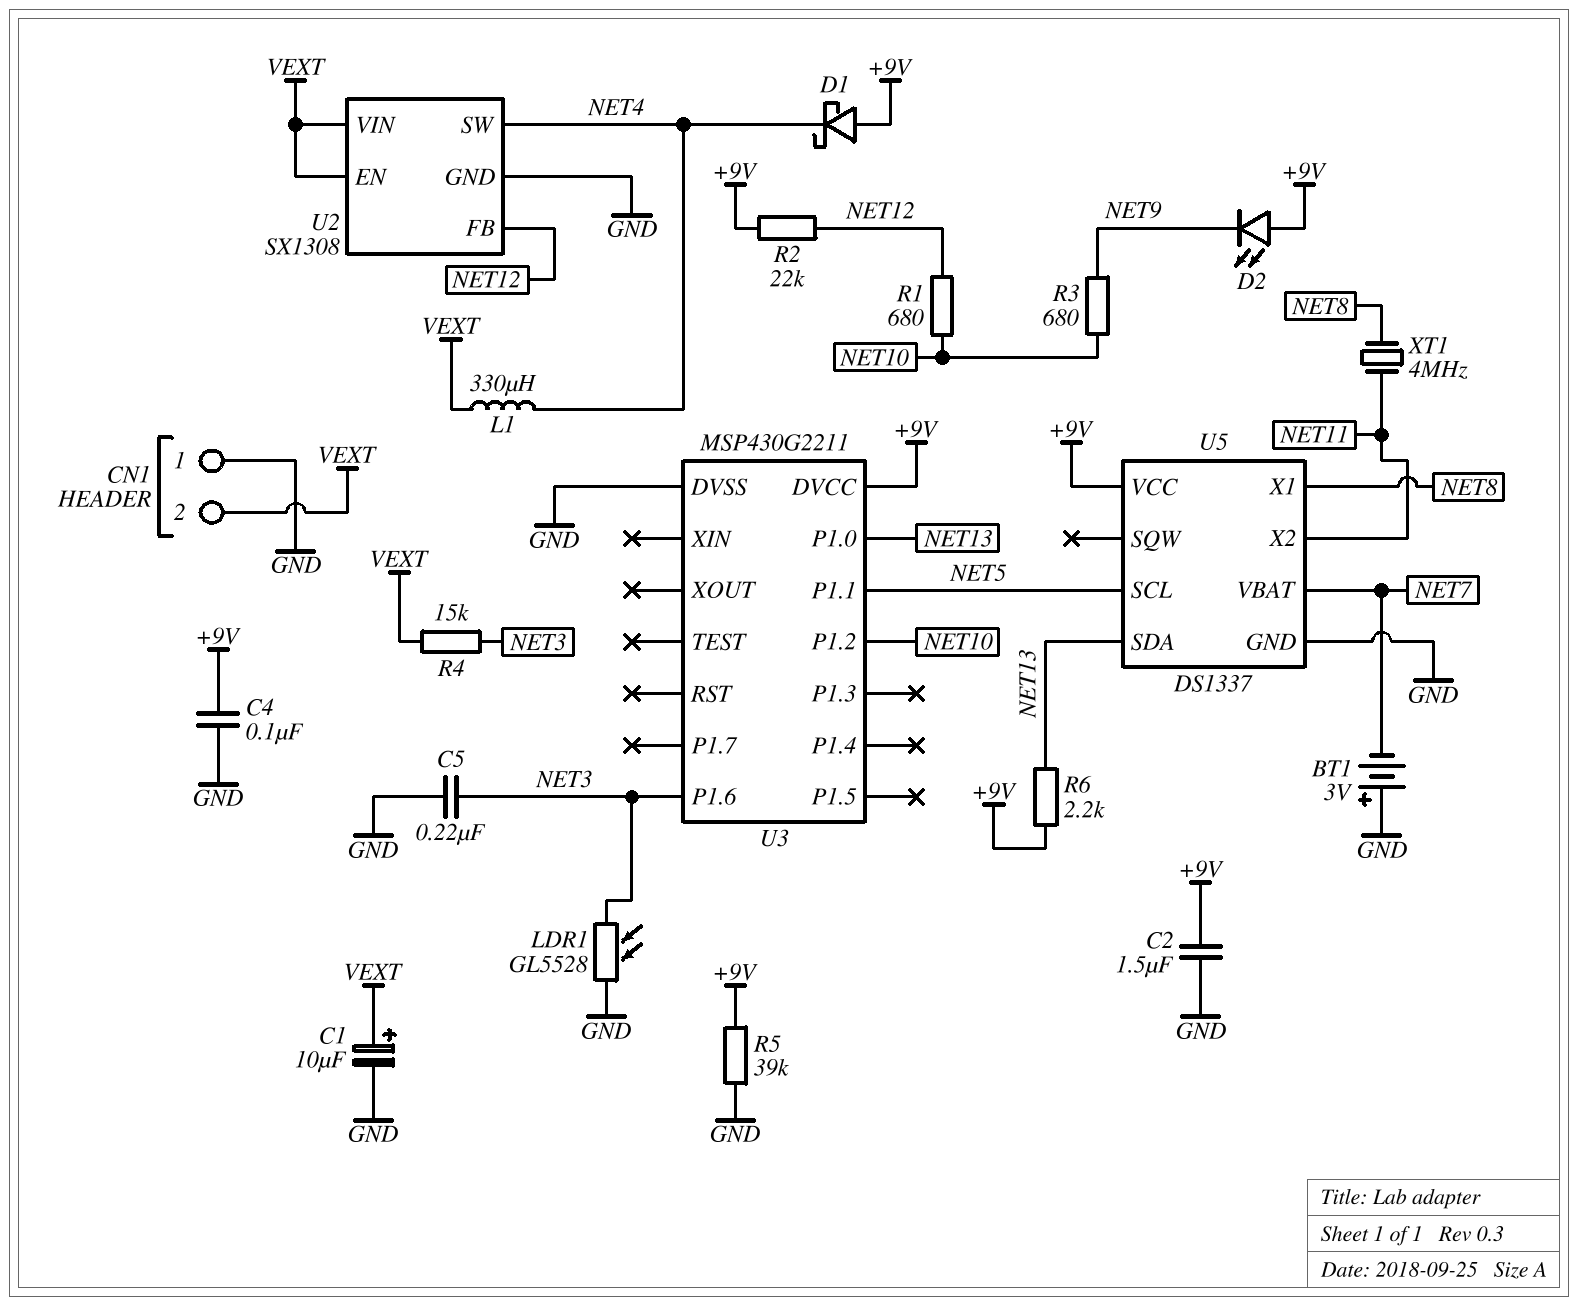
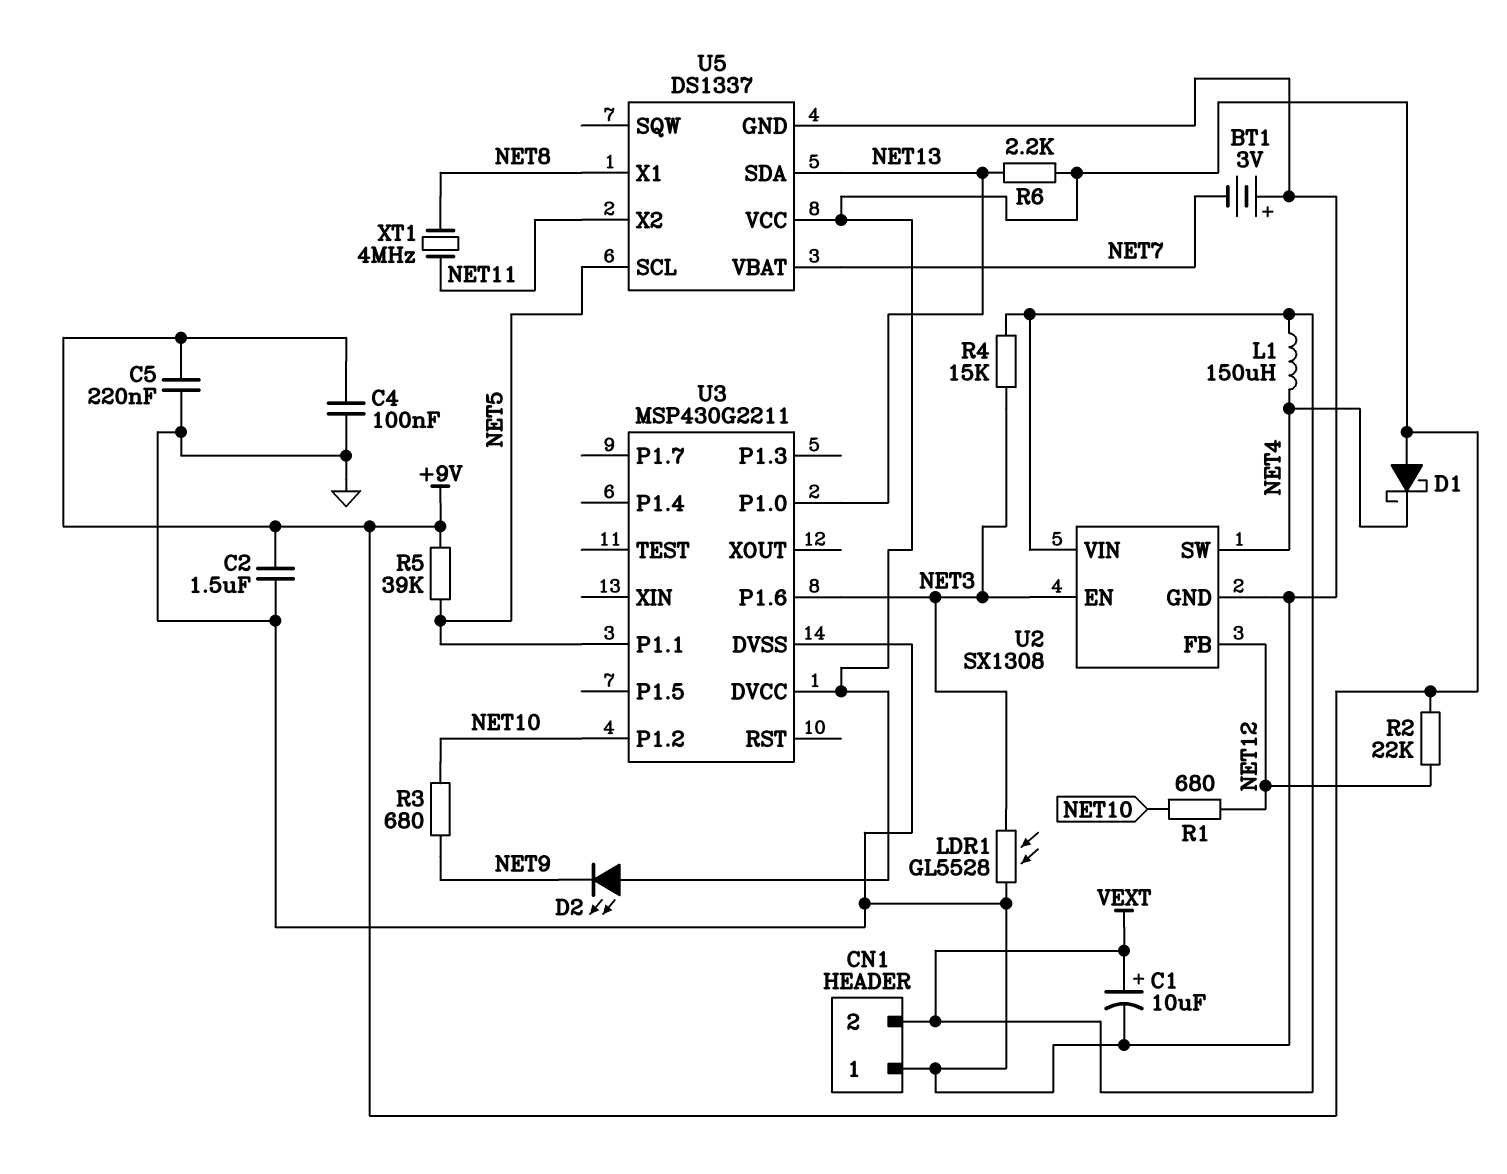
C5: 220nF (GND, NET3) -> 220nF (+9V, GND)
L1: 330uH (NET4, VEXT) -> 150uH (NET4, VEXT)
R5: 39k (+9V, GND) -> 39k (+9V, NET5)
U2 pin EN: VEXT -> NET3

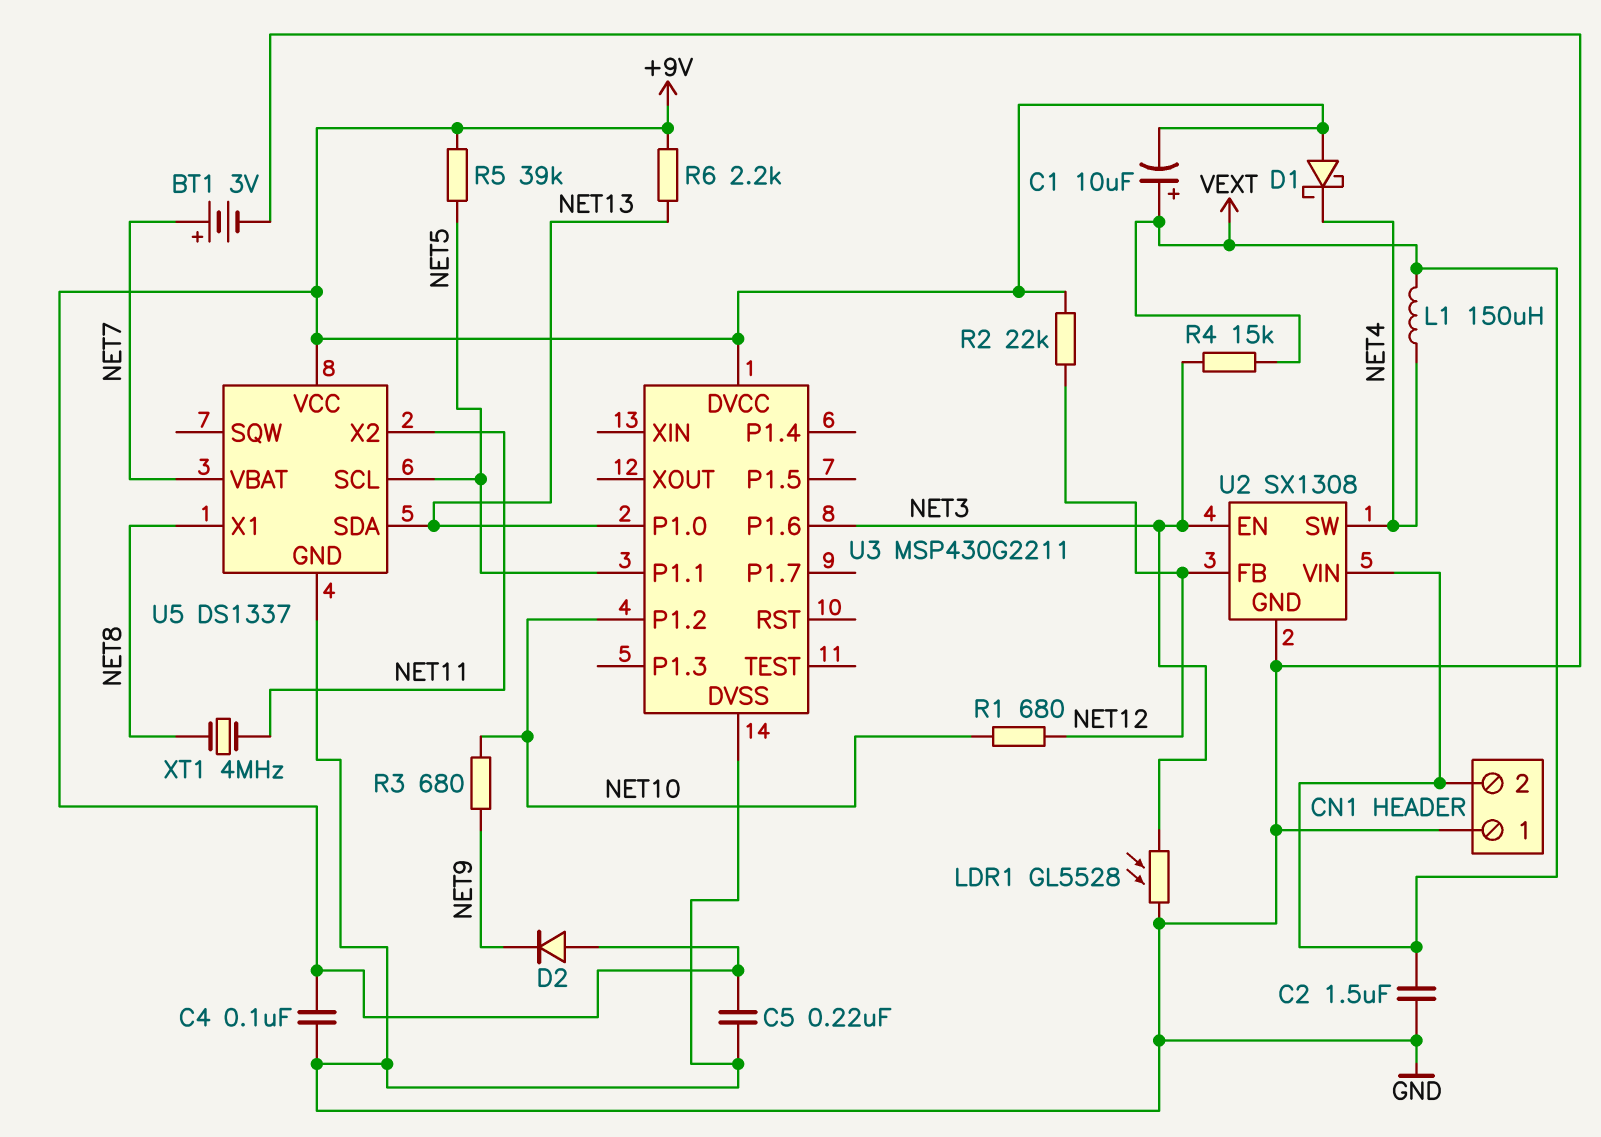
BT1: 3V (plus GND, minus NET7) -> 3V (plus NET7, minus GND)
C1: 10uF (plus VEXT, minus GND) -> 10uF (plus VEXT, minus +9V)
C2: 1.5uF (+9V, GND) -> 1.5uF (GND, VEXT)
D2: LED (A +9V, K NET9) -> diode (A +9V, K NET9)

